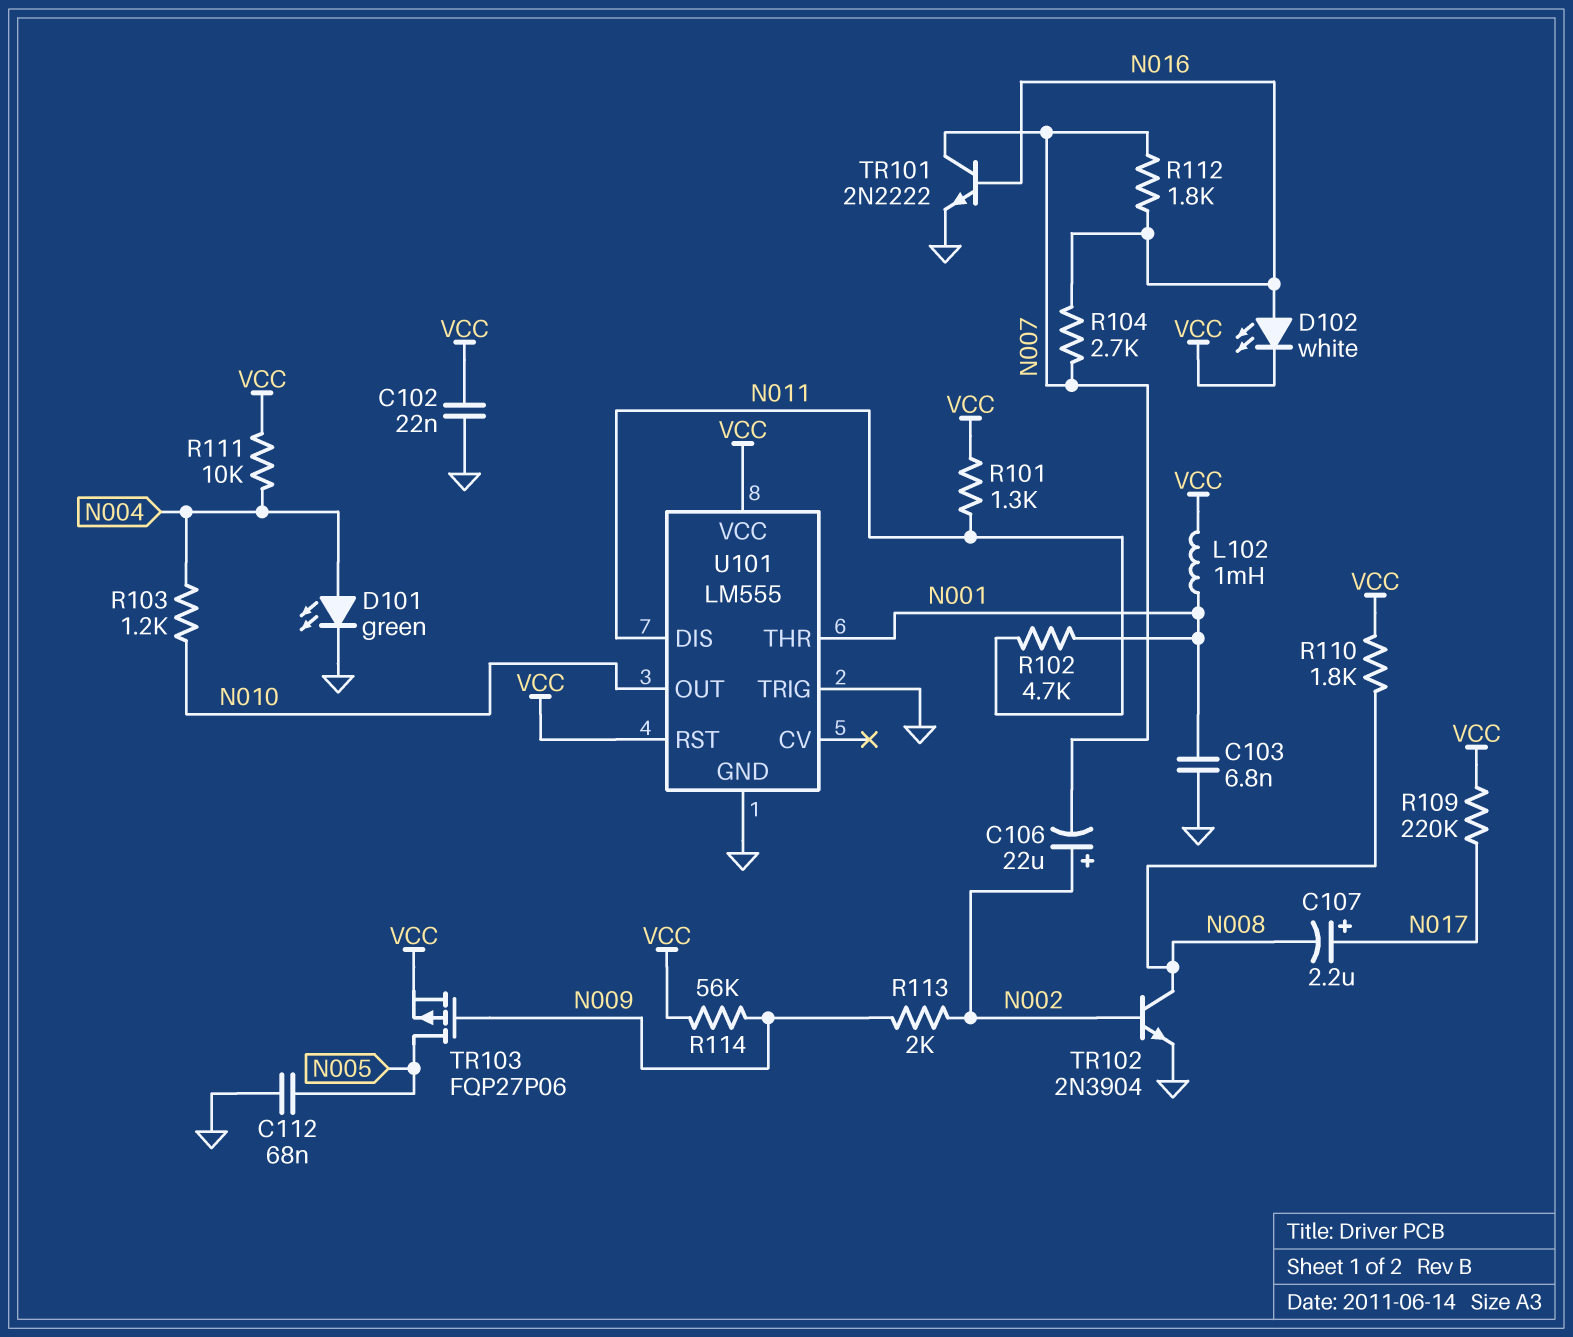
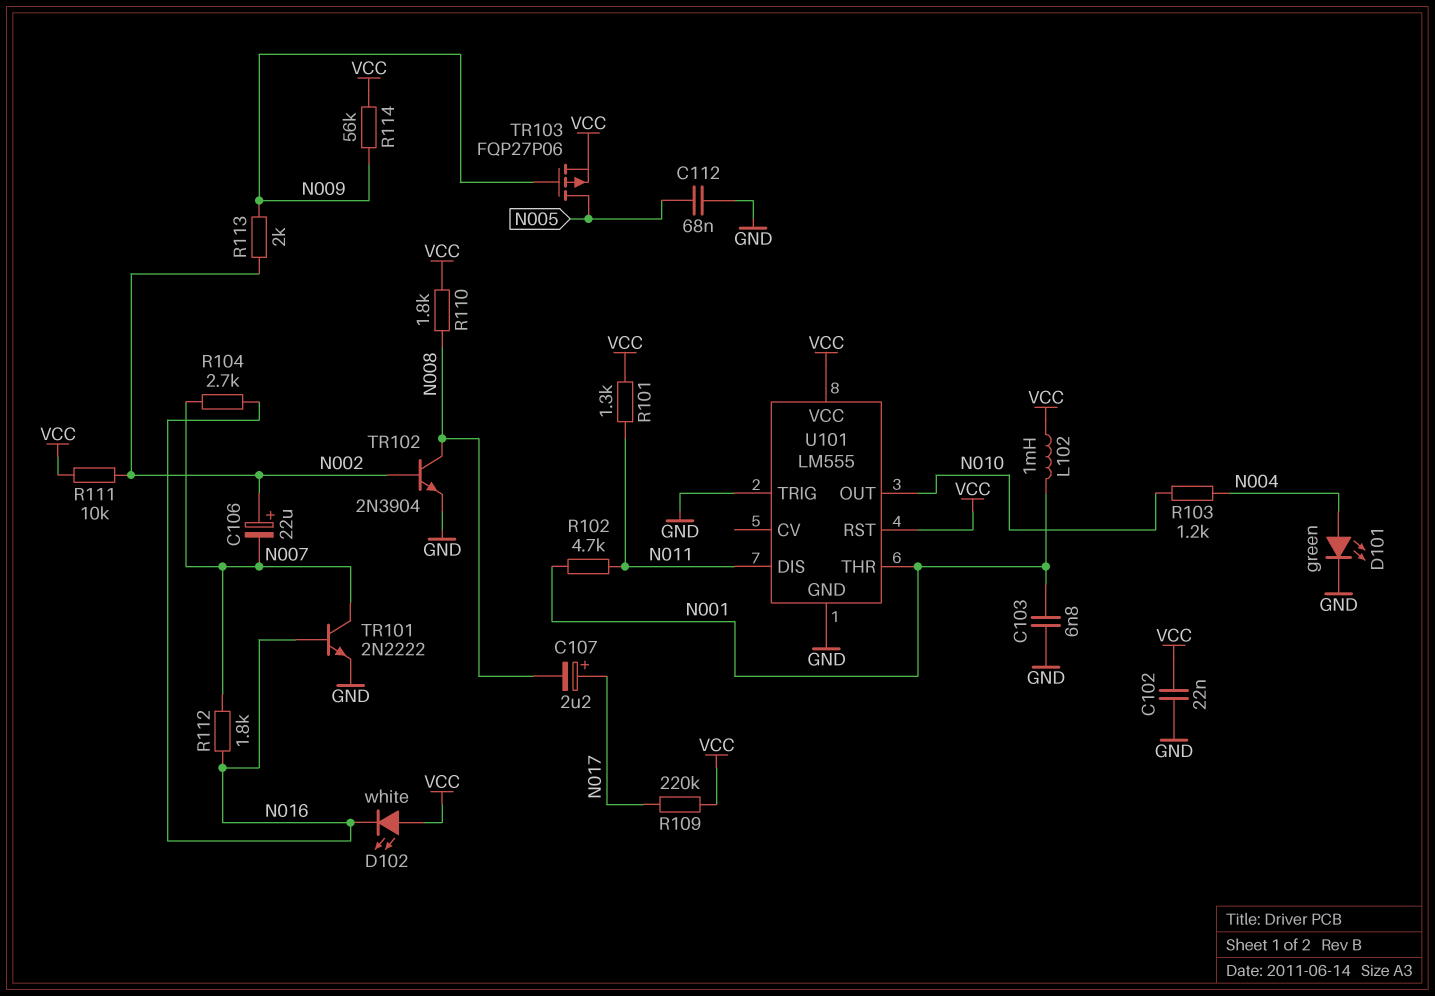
D102: LED white (A N016, K VCC) -> LED white (A VCC, K N016)
R111: 10k (N004, VCC) -> 10k (N002, VCC)

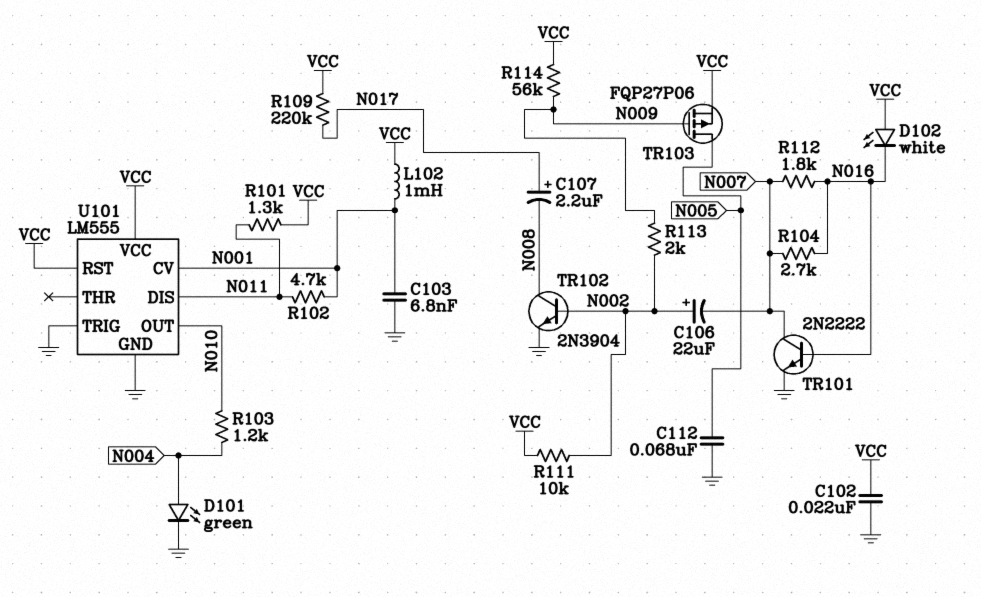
R110: 1.8k (N008, VCC) -> none
U101 pin CV: none -> N001
U101 pin THR: N001 -> none

